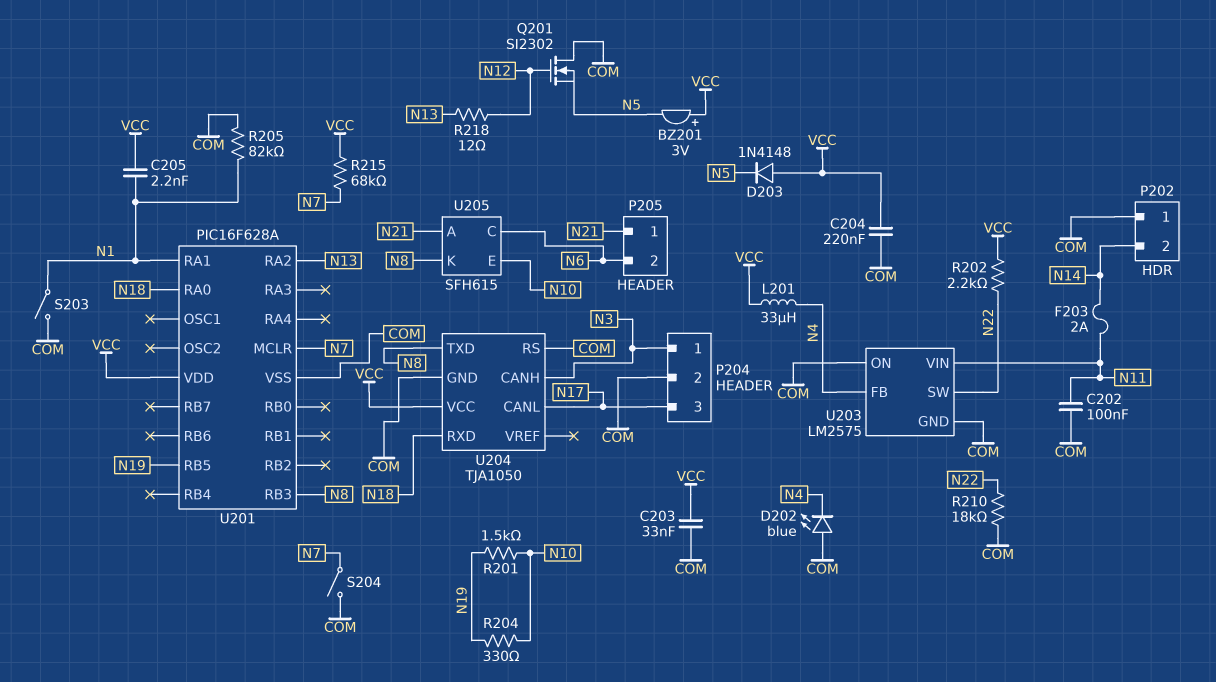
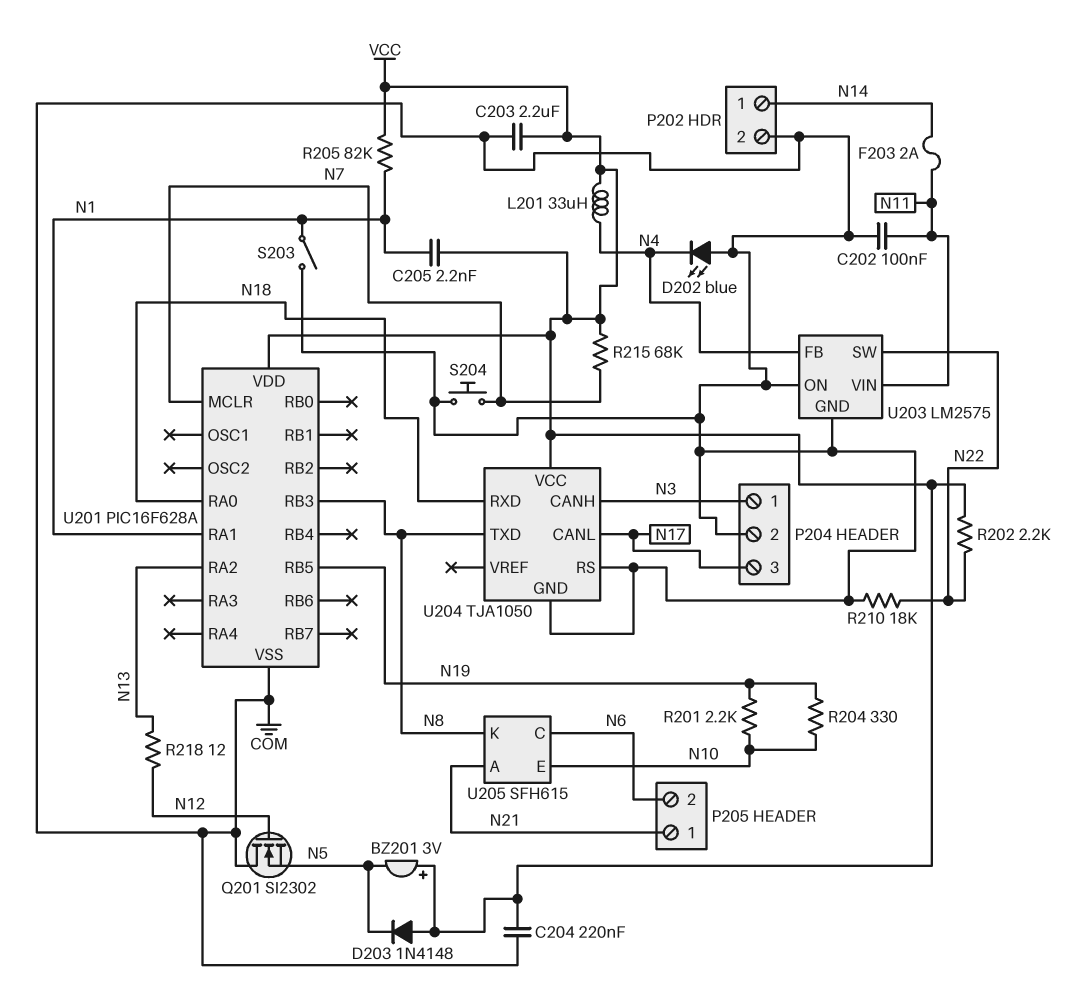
C203: 33nF (COM, VCC) -> 2.2uF (COM, VCC)
P202 pin 1: COM -> N14
P202 pin 2: N14 -> COM
R201: 1.5k (N10, N19) -> 2.2k (N10, N19)
R205: 82k (COM, N1) -> 82k (N1, VCC)
S204: switch (COM, N7) -> button (COM, N7)

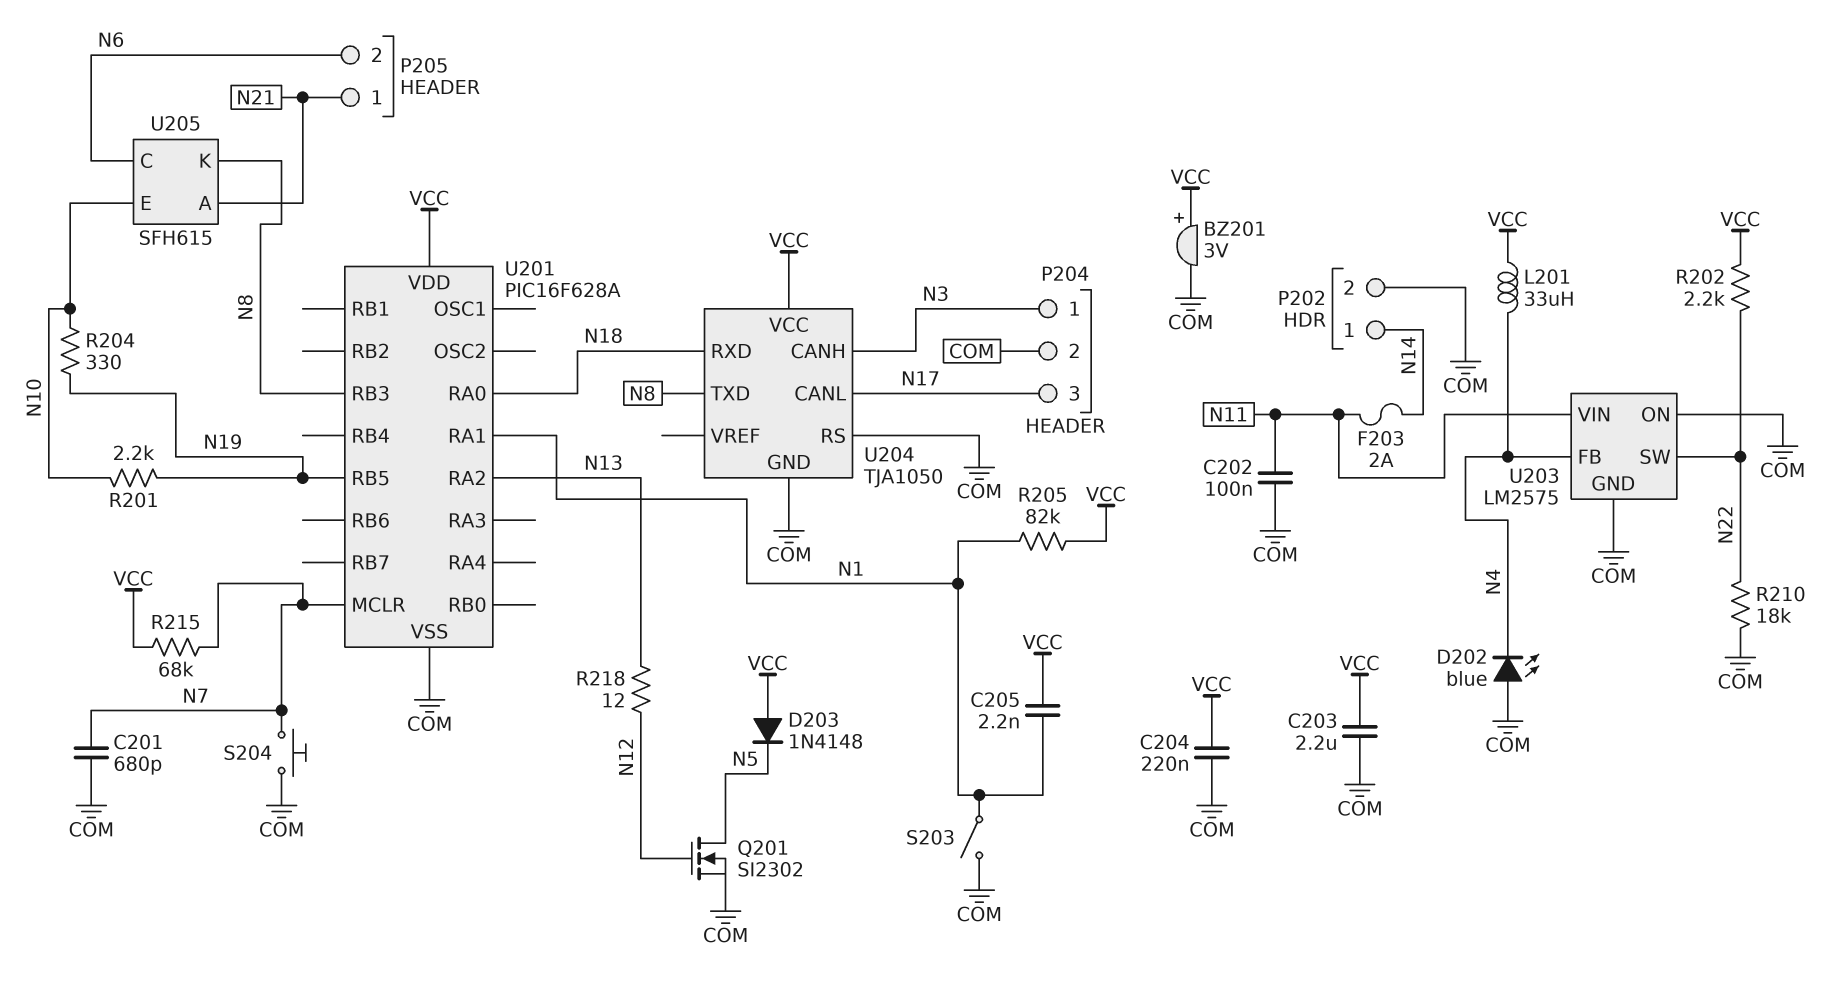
BZ201: buzzer 3V (plus VCC, minus N5) -> buzzer 3V (plus VCC, minus COM)
C201: none -> 680pF (COM, N7)
Q201: NMOS SI2302 (G N12, D COM, S N5) -> NMOS SI2302 (G N12, D N5, S COM)

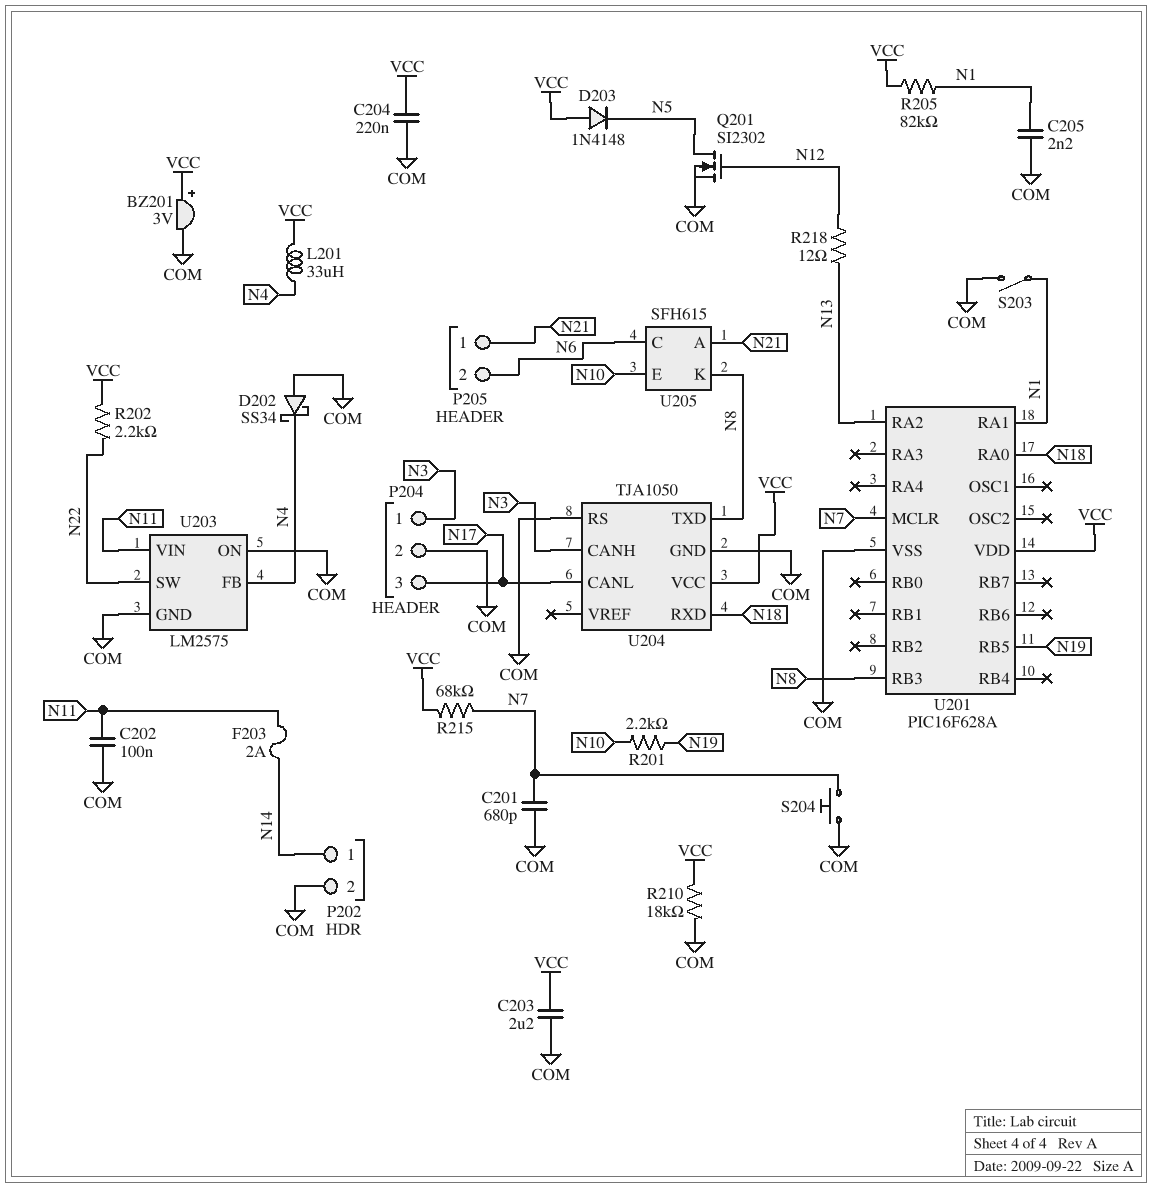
C205: 2.2nF (N1, VCC) -> 2.2nF (COM, N1)
D202: LED blue (A COM, K N4) -> schottky SS34 (A COM, K N4)
R204: 330 (N10, N19) -> none
R210: 18k (COM, N22) -> 18k (COM, VCC)

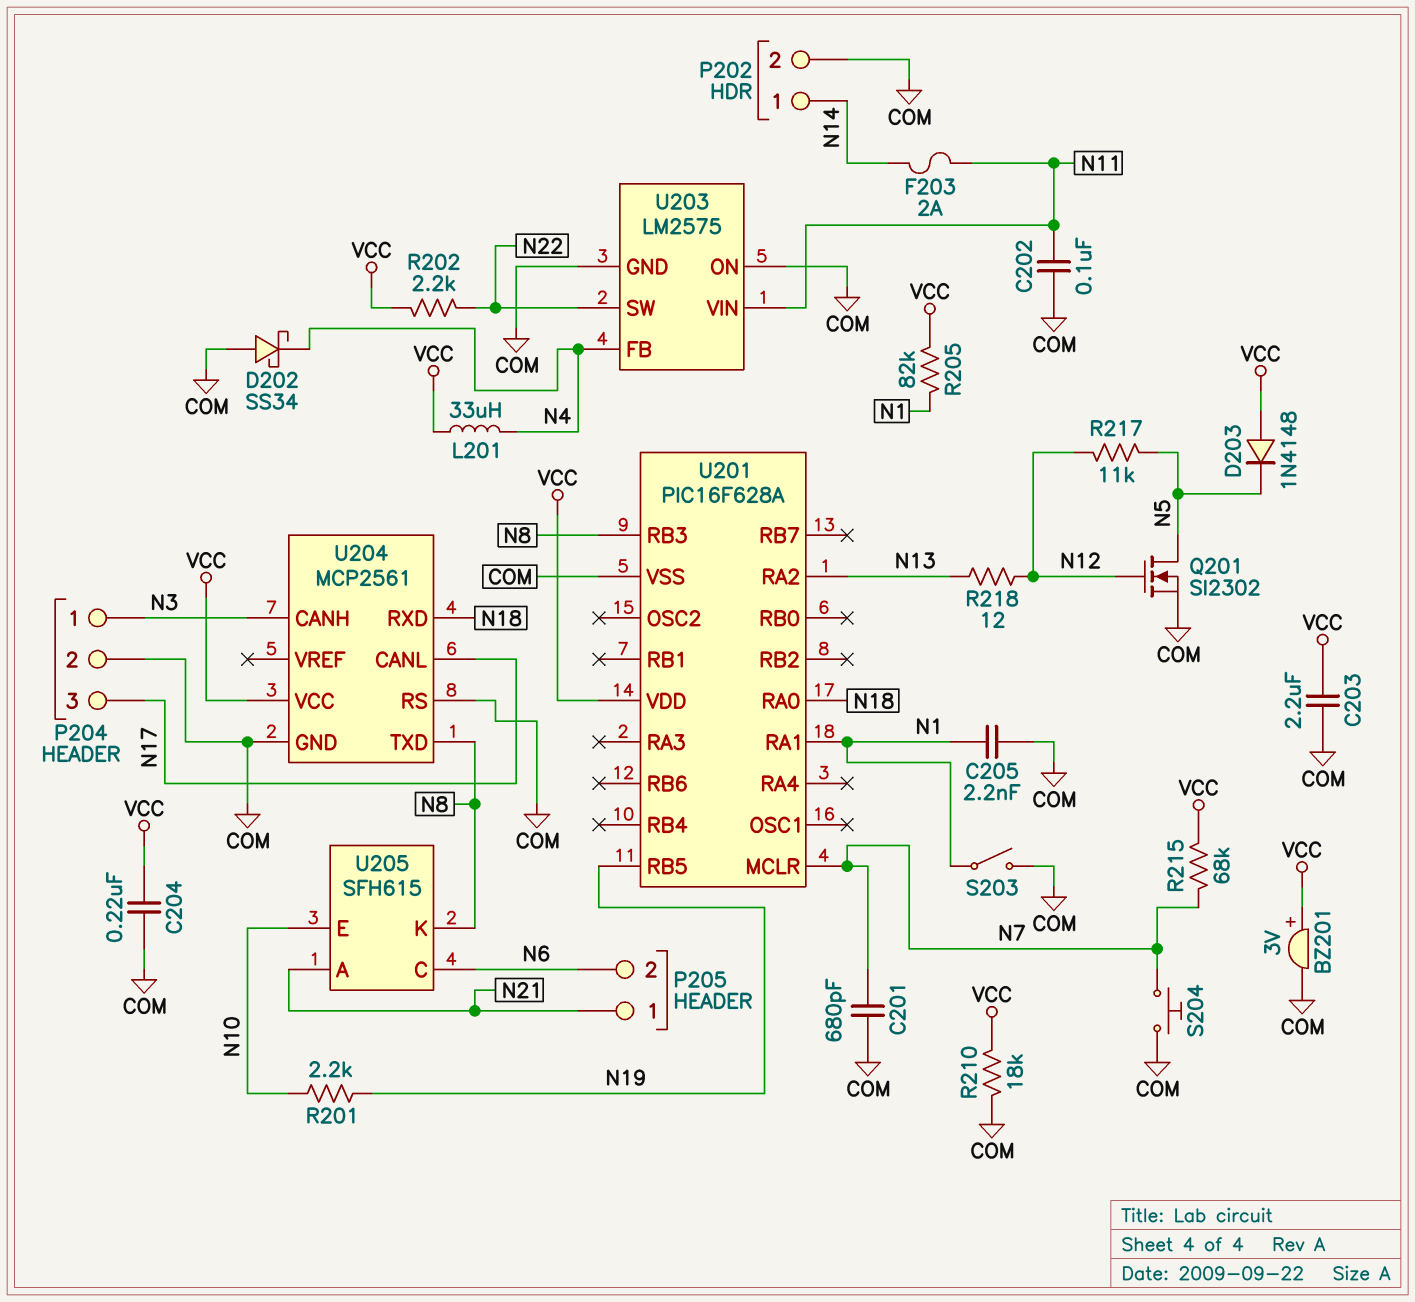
R217: none -> 11k (N5, N12)
U204: TJA1050 -> MCP2561

